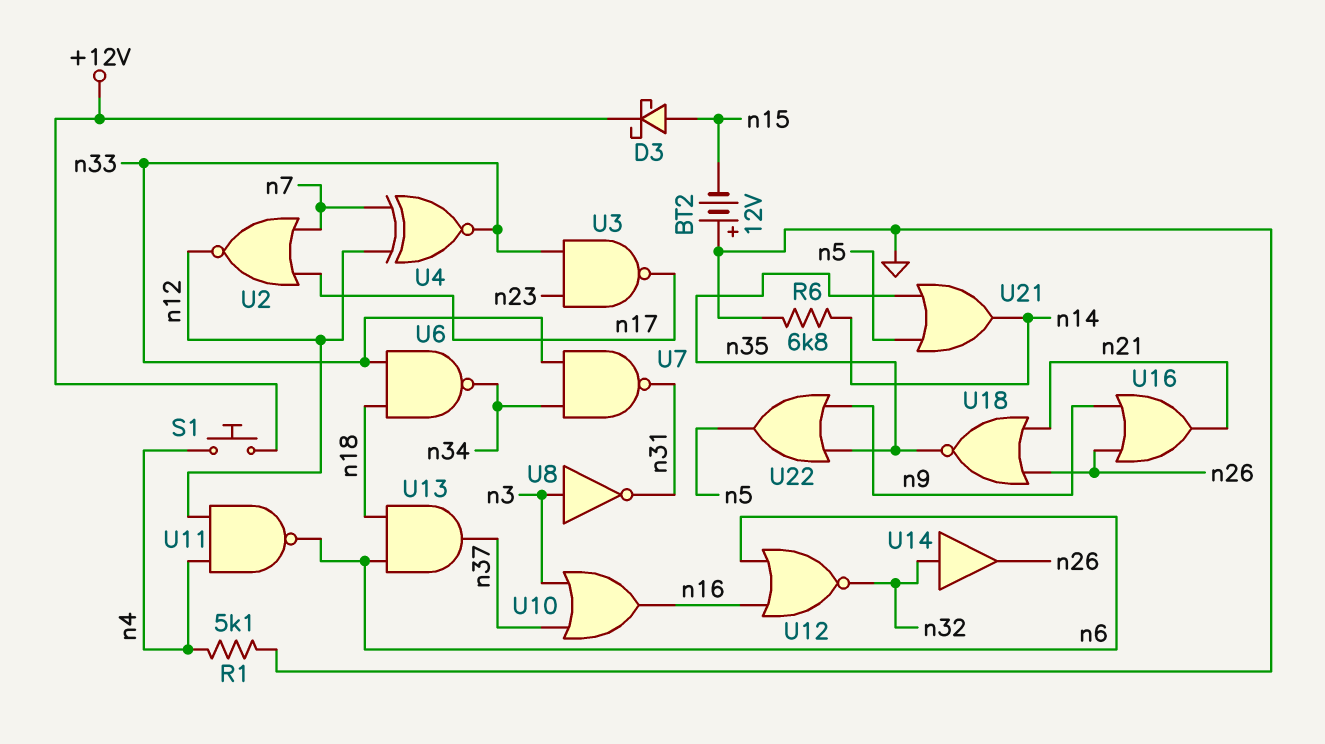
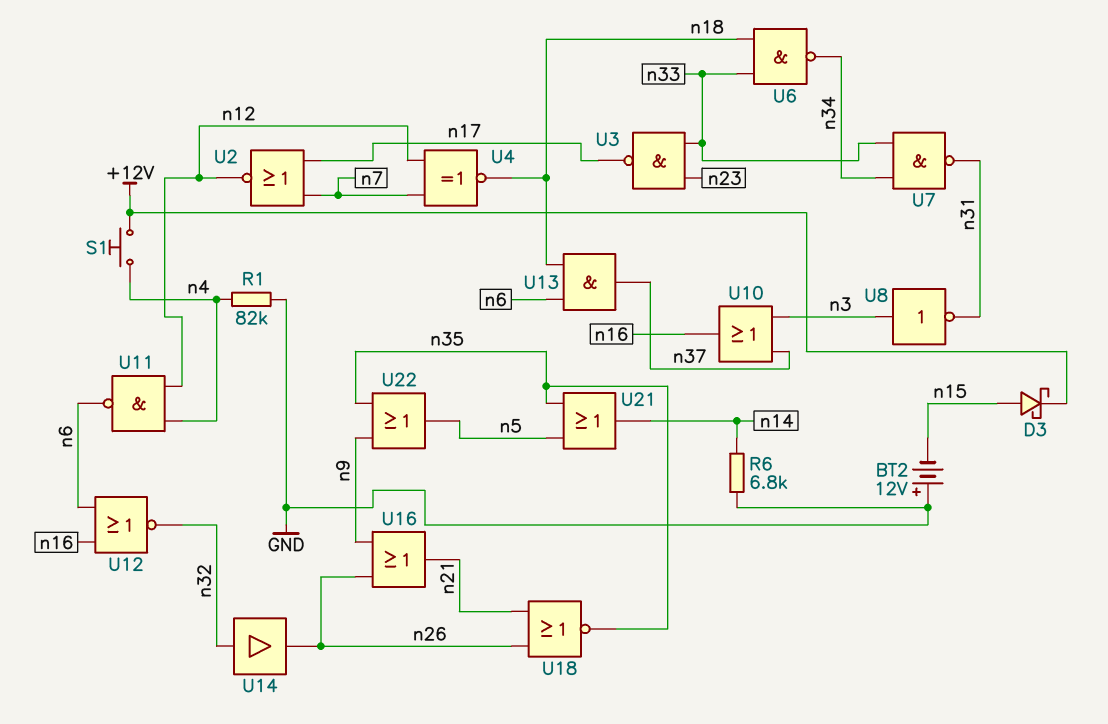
R1: 5.1k (GND, n4) -> 82k (GND, n4)
U4: XNOR (in n7, in n12, out n33) -> XNOR (in n7, in n12, out n18)

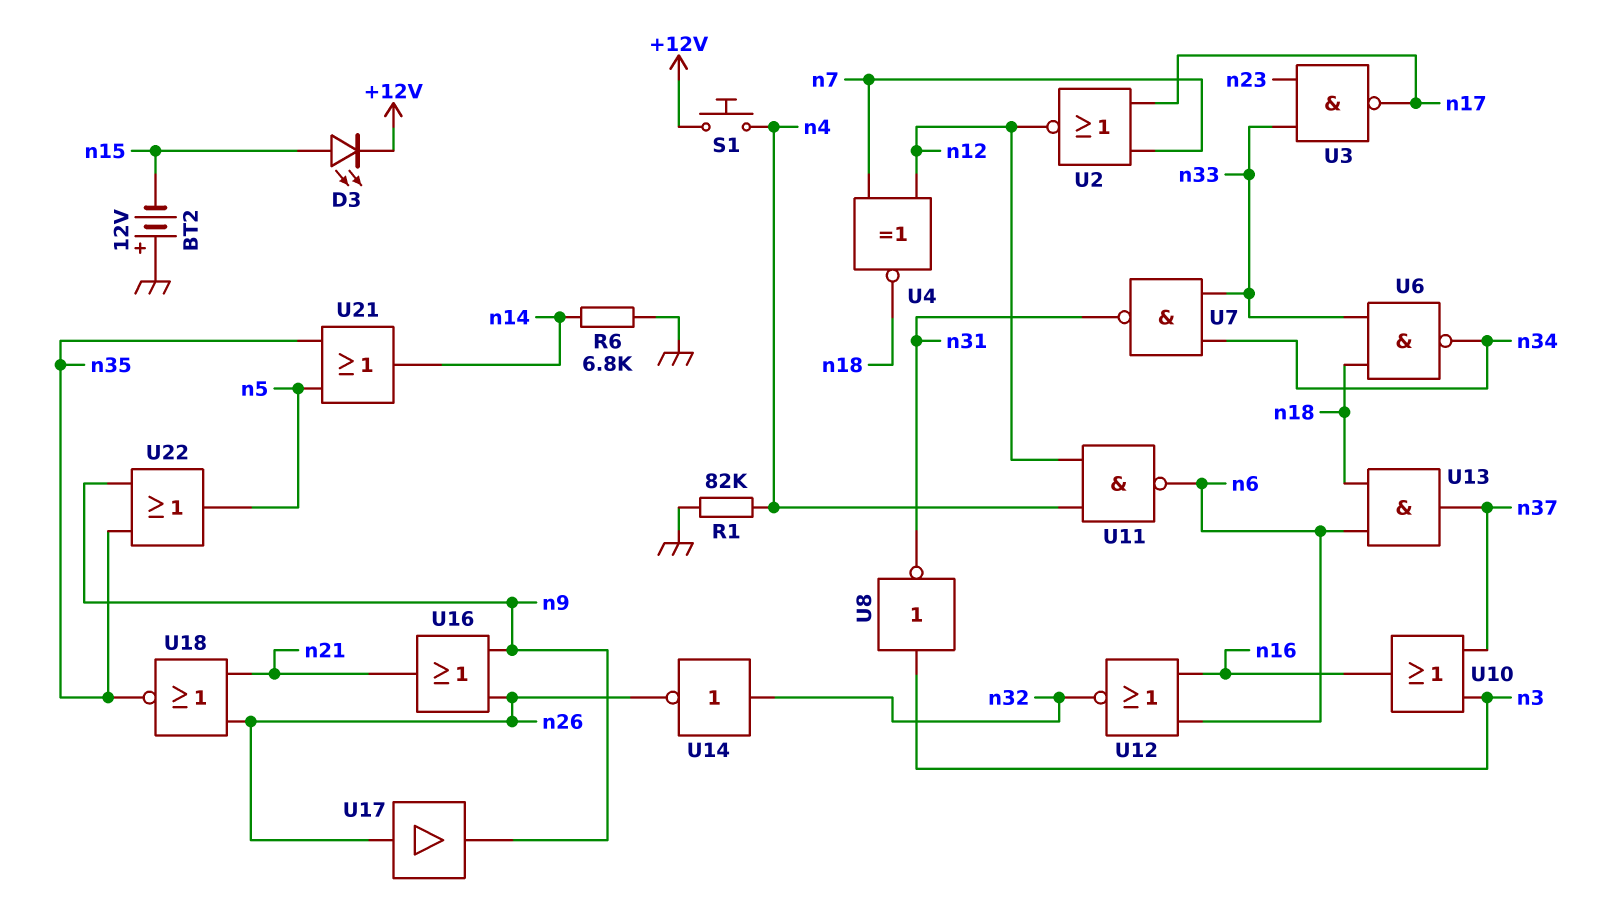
D3: schottky (A n15, K +12V) -> LED (A n15, K +12V)
U14: buffer (in n32, out n26) -> NOT (in n32, out n26)
U17: none -> buffer (in n26, out n9)

